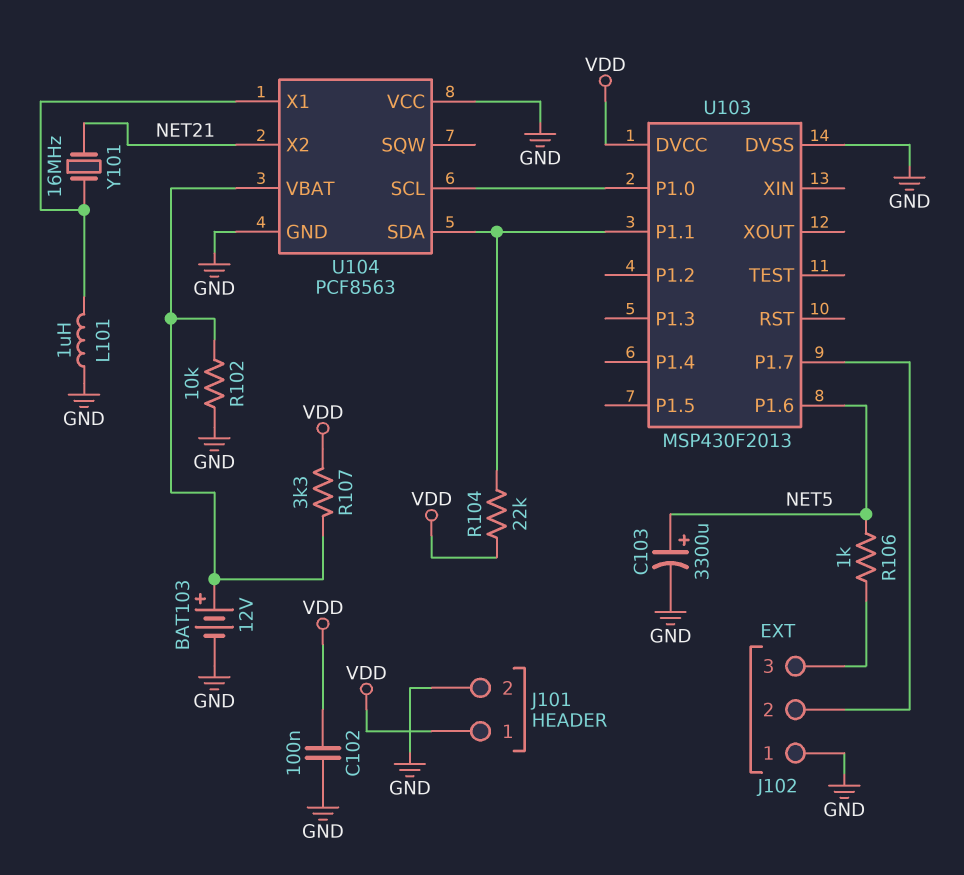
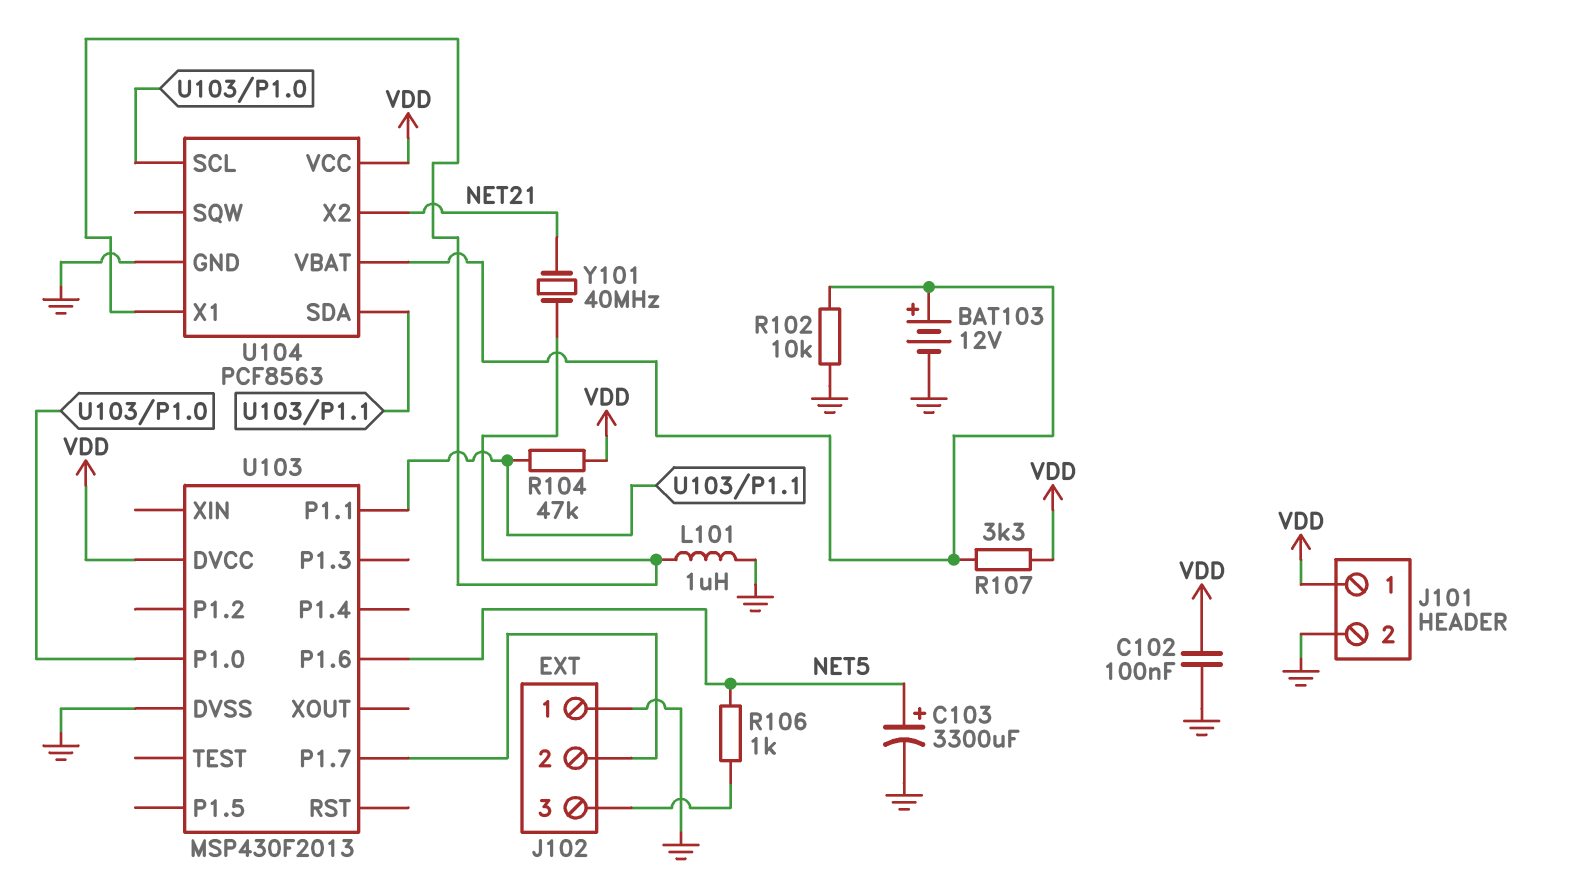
R104: 22k (U103/P1.1, VDD) -> 47k (U103/P1.1, VDD)
U104 pin VCC: GND -> VDD
Y101: 16MHz (NET21, U104/X1) -> 40MHz (NET21, U104/X1)

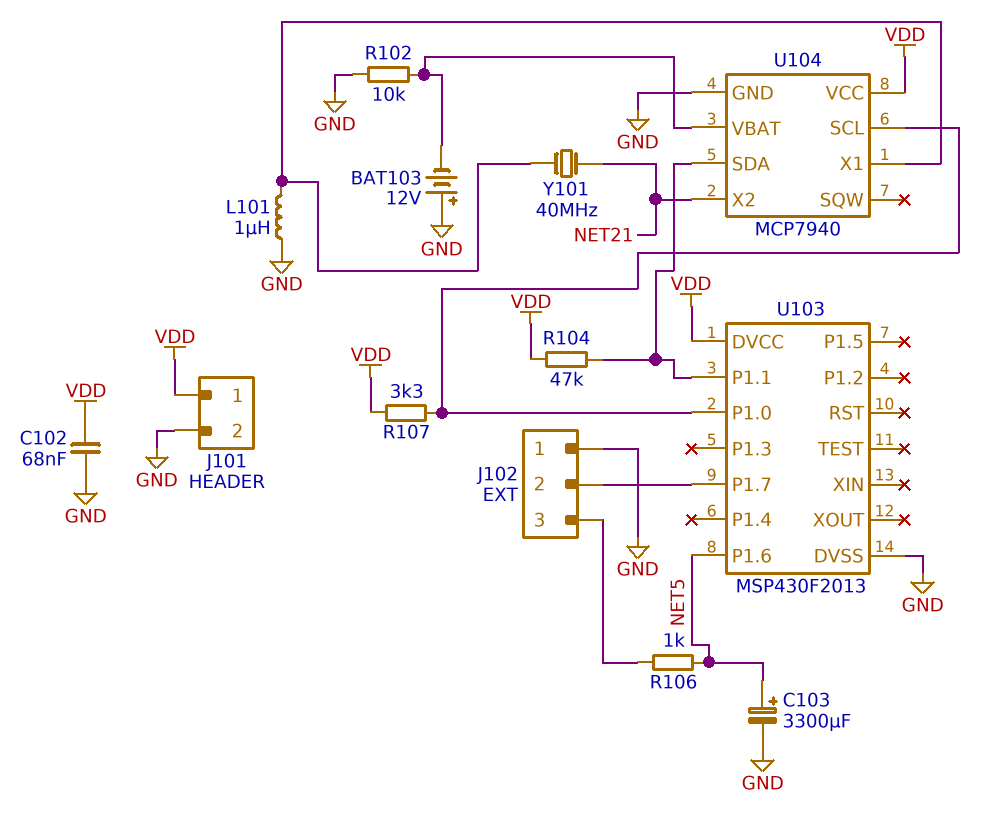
BAT103: 12V (plus U104/VBAT, minus GND) -> 12V (plus GND, minus U104/VBAT)
C102: 100nF (GND, VDD) -> 68nF (GND, VDD)
R107: 3.3k (U104/VBAT, VDD) -> 3.3k (U103/P1.0, VDD)
U104: PCF8563 -> MCP7940

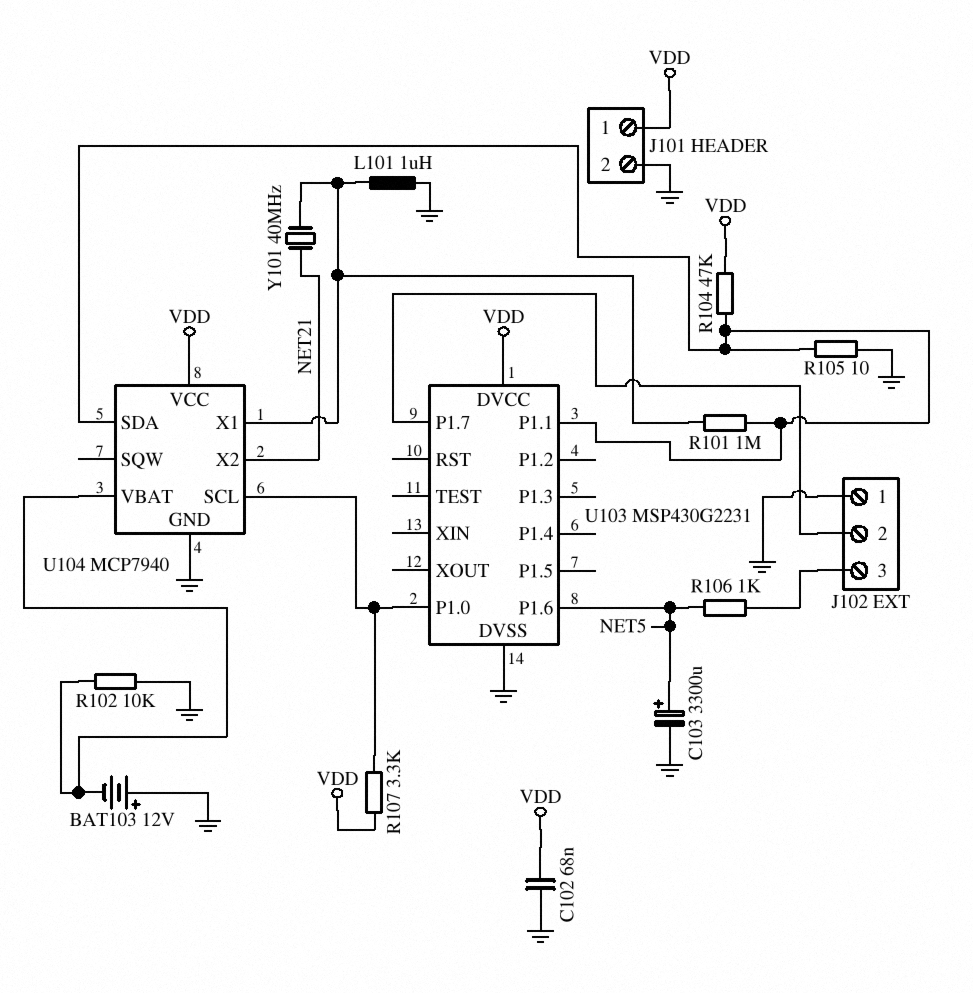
R101: none -> 1M (U103/P1.1, U104/X1)
R105: none -> 10 (GND, U103/P1.1)
U103: MSP430F2013 -> MSP430G2231

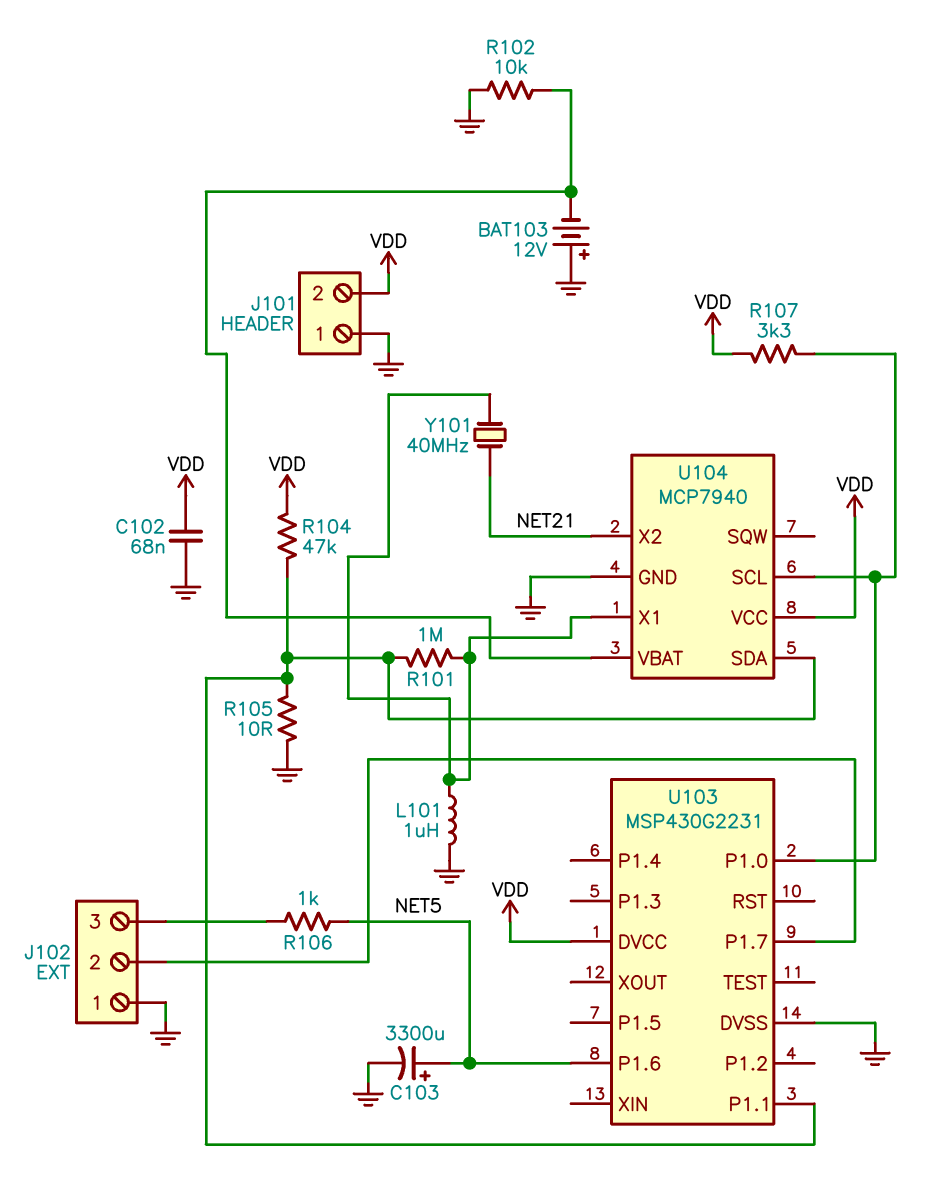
J101 pin 1: VDD -> GND
J101 pin 2: GND -> VDD

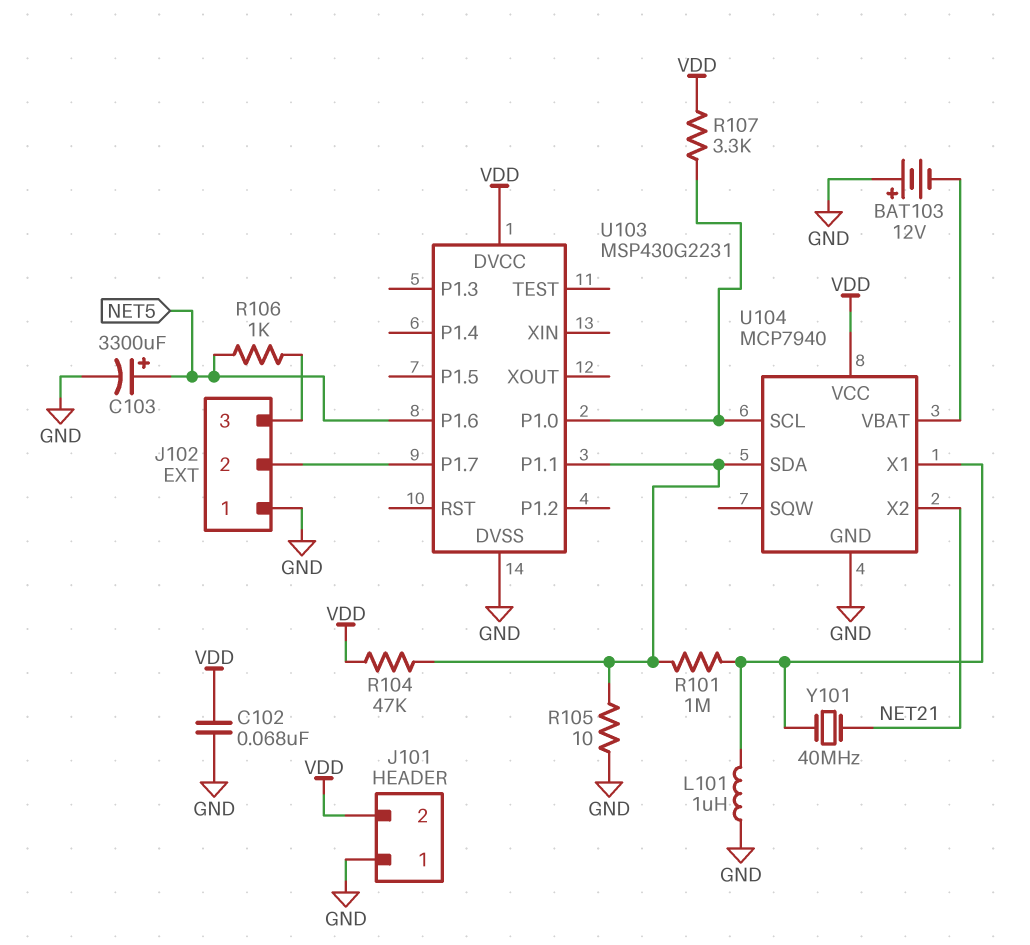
R102: 10k (GND, U104/VBAT) -> none

